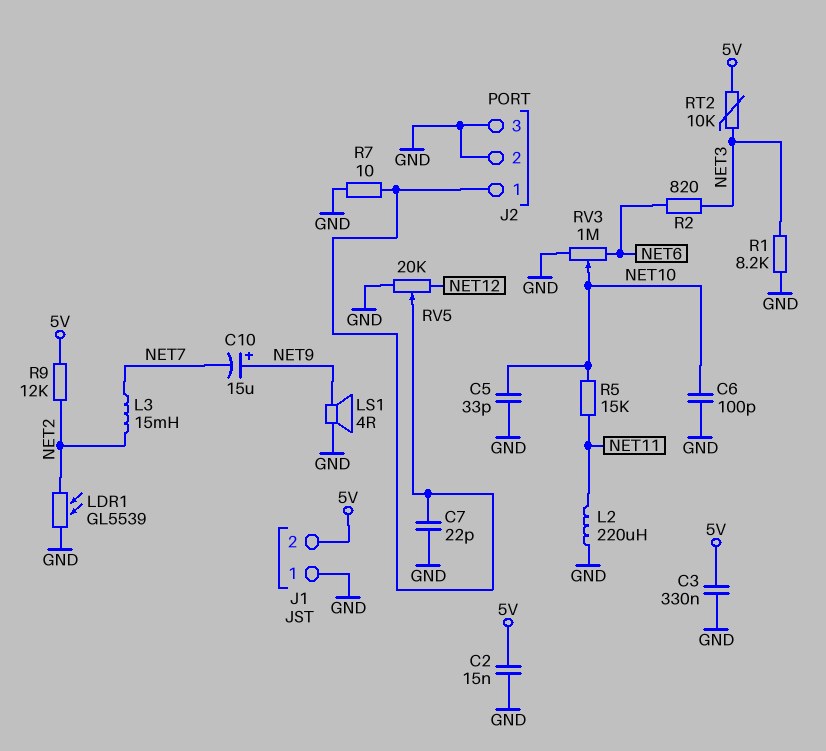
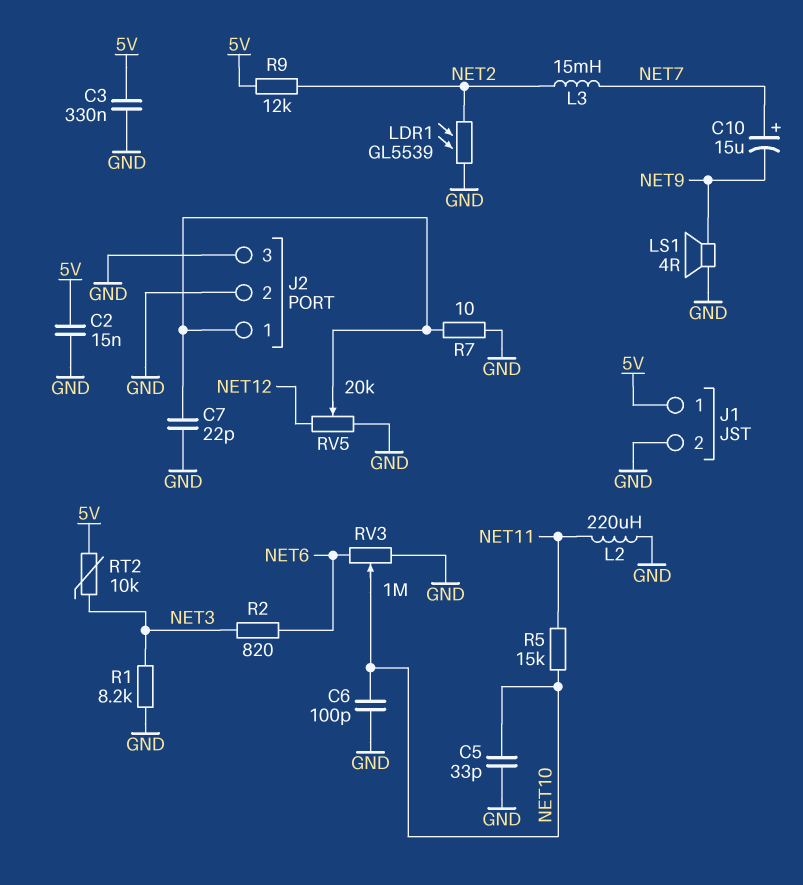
C10: 15uF (plus NET9, minus NET7) -> 15uF (plus NET7, minus NET9)
J1 pin 1: GND -> 5V
J1 pin 2: 5V -> GND

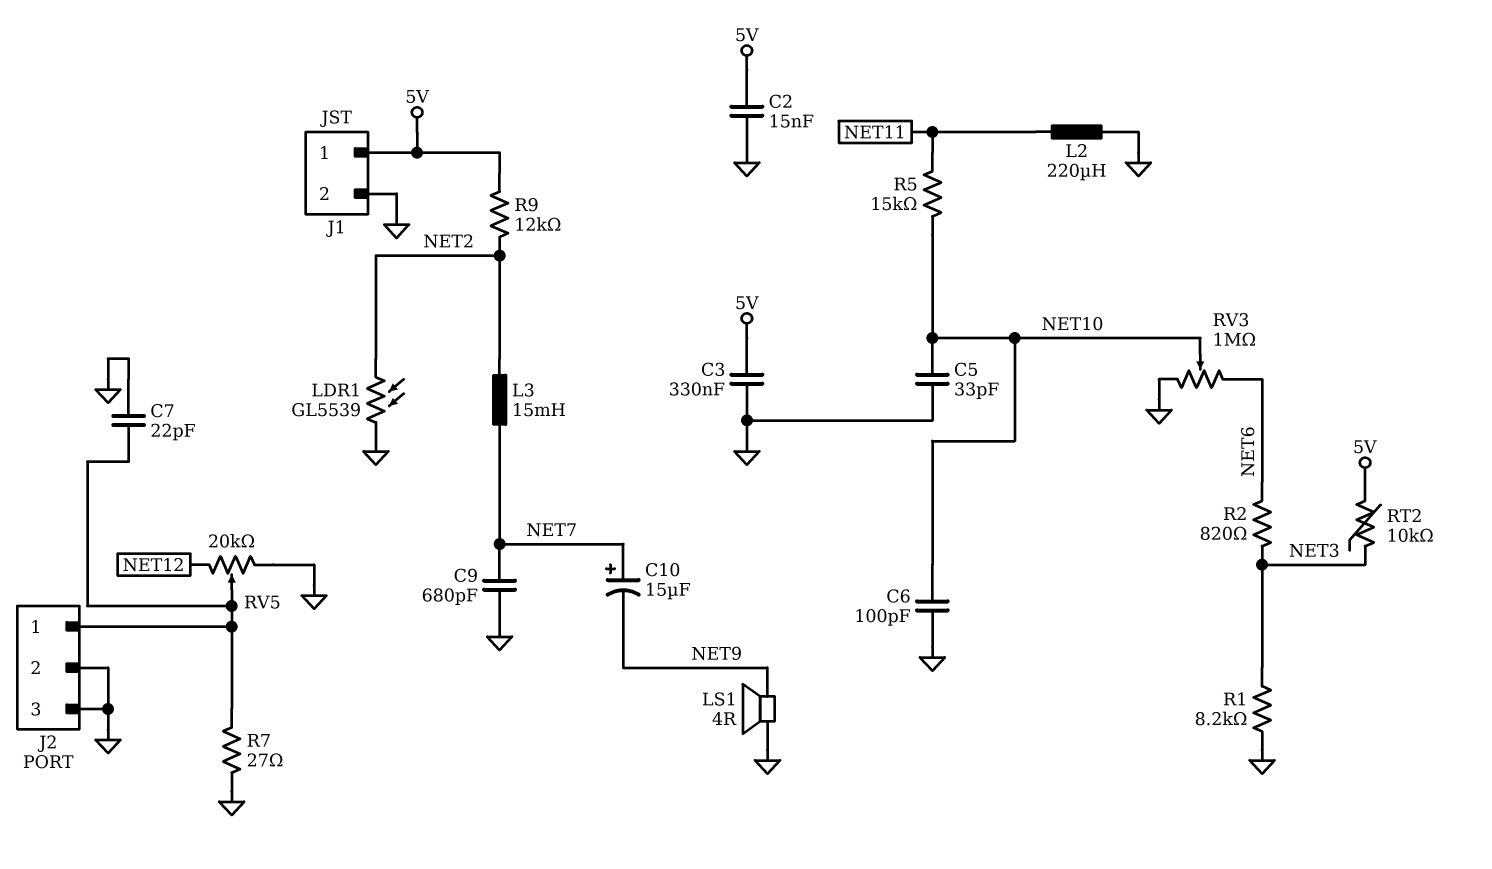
C9: none -> 680pF (GND, NET7)
R7: 10 (GND, J2/1) -> 27 (GND, J2/1)

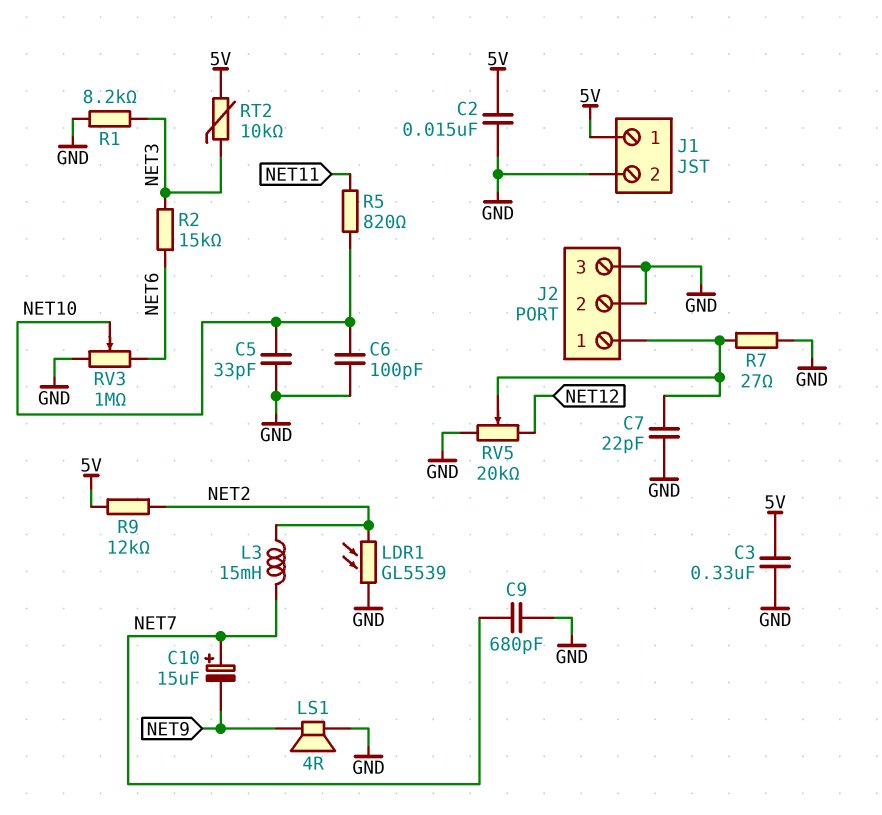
L2: 220uH (GND, NET11) -> none
R2: 820 (NET3, NET6) -> 15k (NET3, NET6)
R5: 15k (NET10, NET11) -> 820 (NET10, NET11)

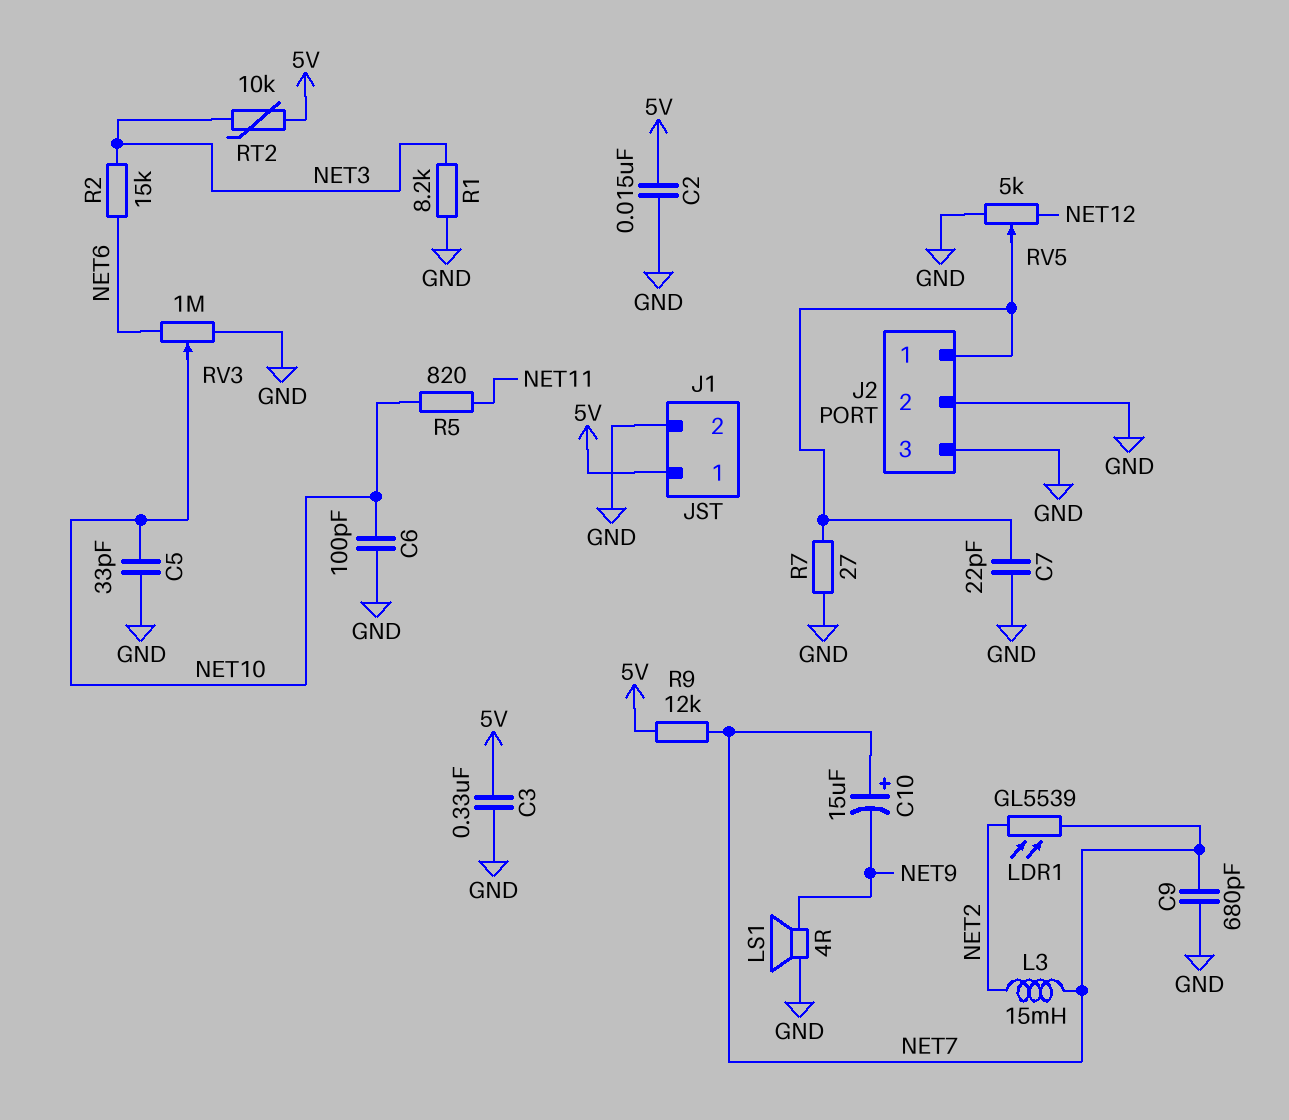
LDR1: GL5539 (GND, NET2) -> GL5539 (NET2, NET7)
R9: 12k (5V, NET2) -> 12k (5V, NET7)
RV5: 20k (GND, NET12, wiper J2/1) -> 5k (GND, NET12, wiper J2/1)

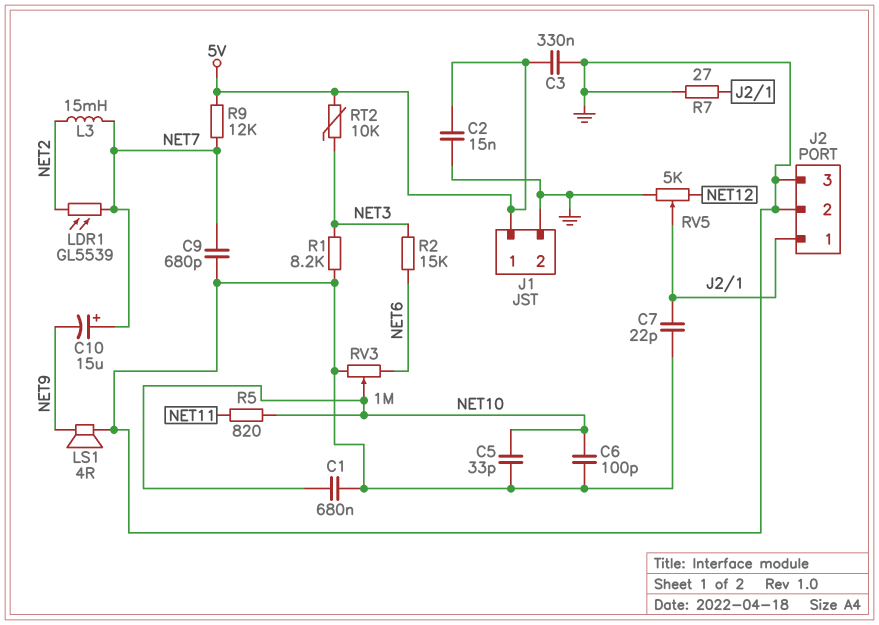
C1: none -> 680nF (GND, NET10)

